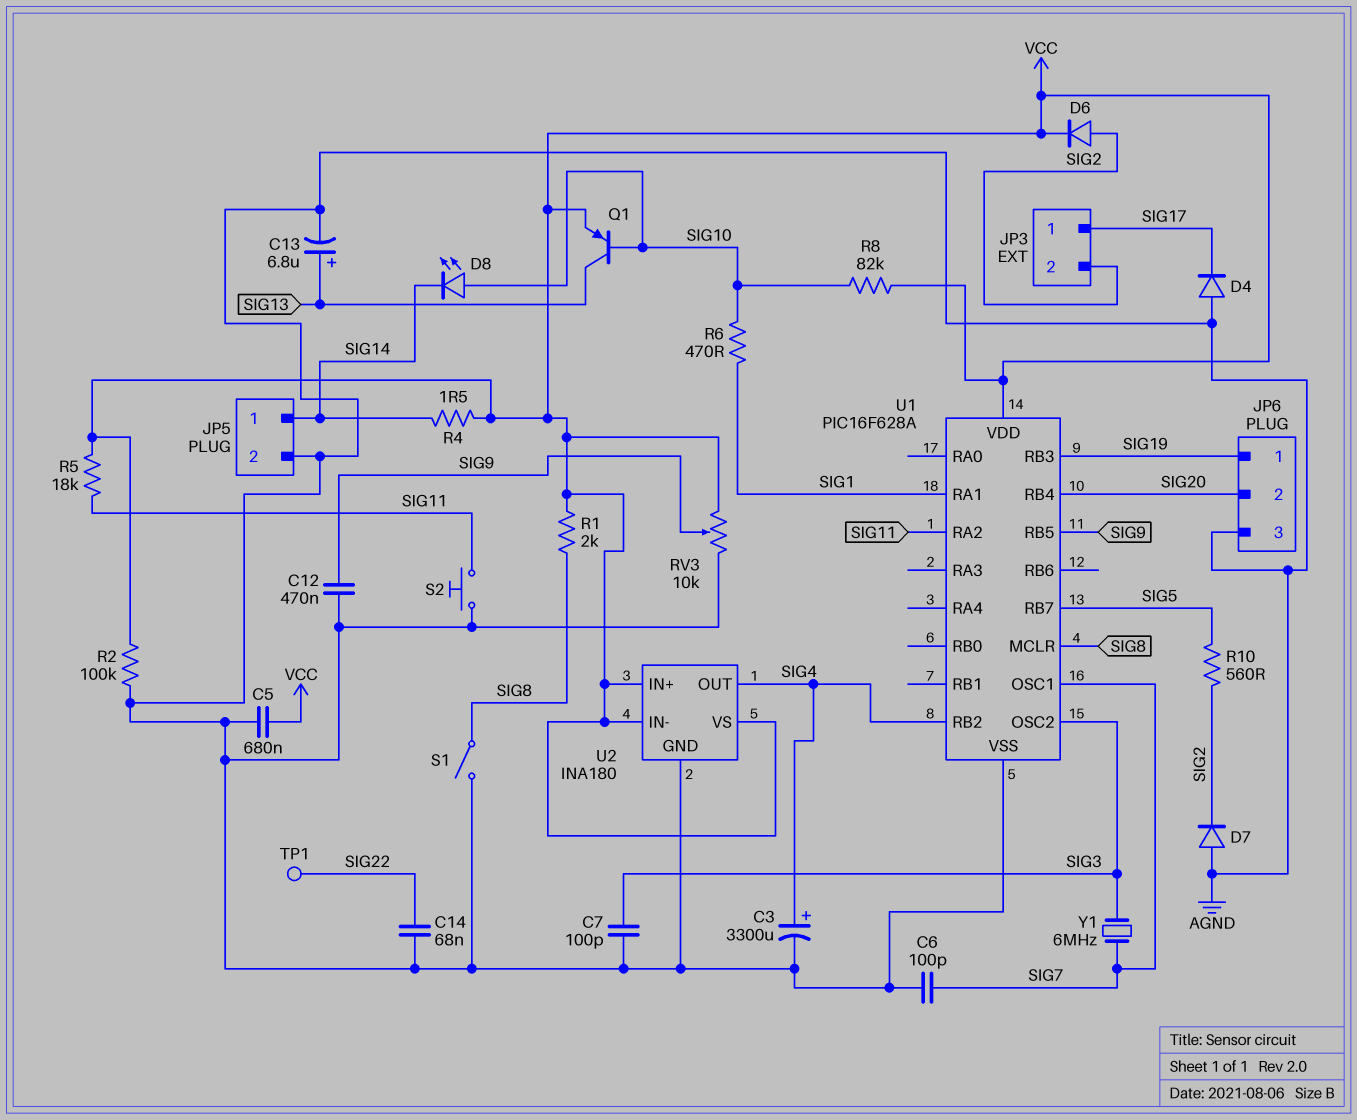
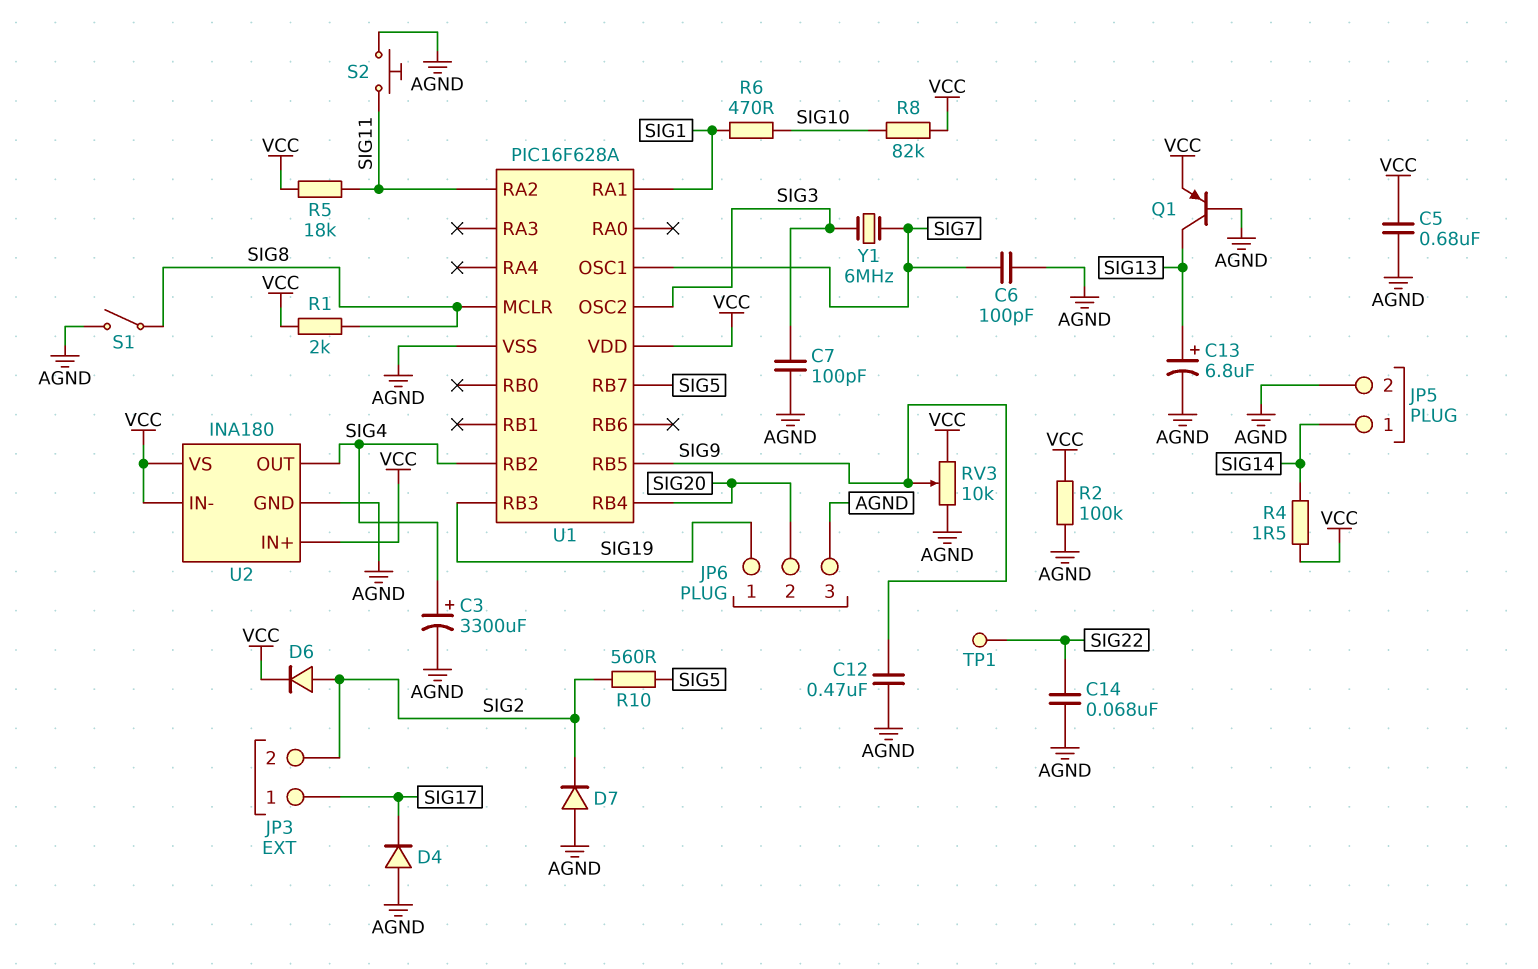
D8: LED (A SIG10, K SIG14) -> none
Q1: PNP (B SIG10, C SIG13, E VCC) -> PNP (B AGND, C SIG13, E VCC)

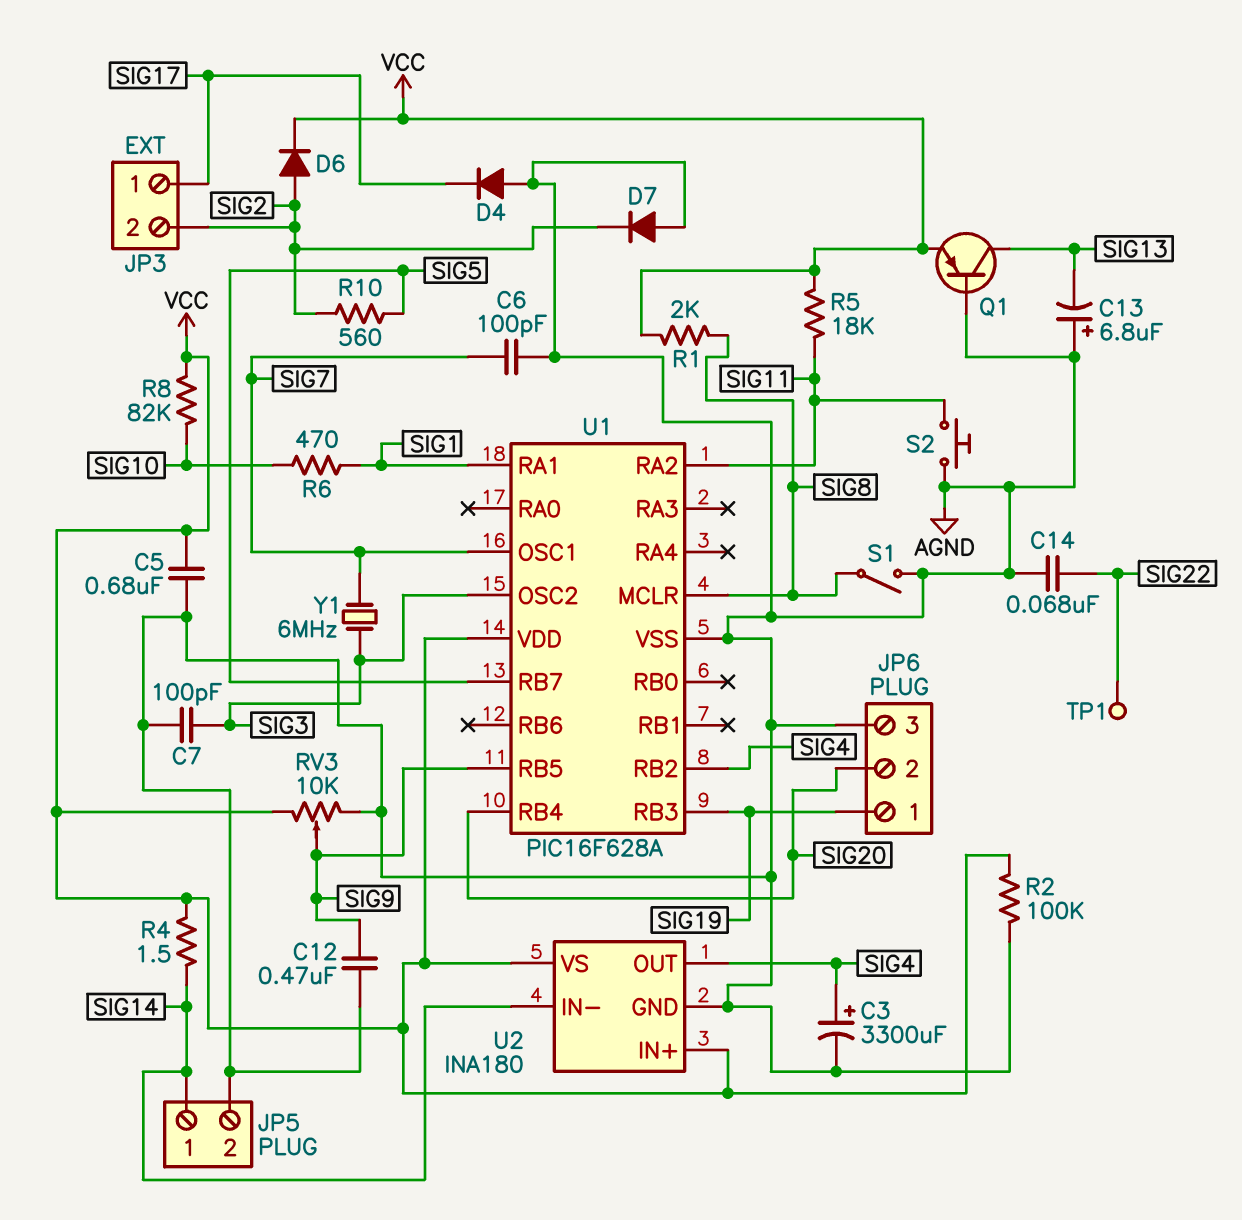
C13: 6.8uF (plus SIG13, minus AGND) -> 6.8uF (plus AGND, minus SIG13)
U2 pin IN-: VCC -> SIG14

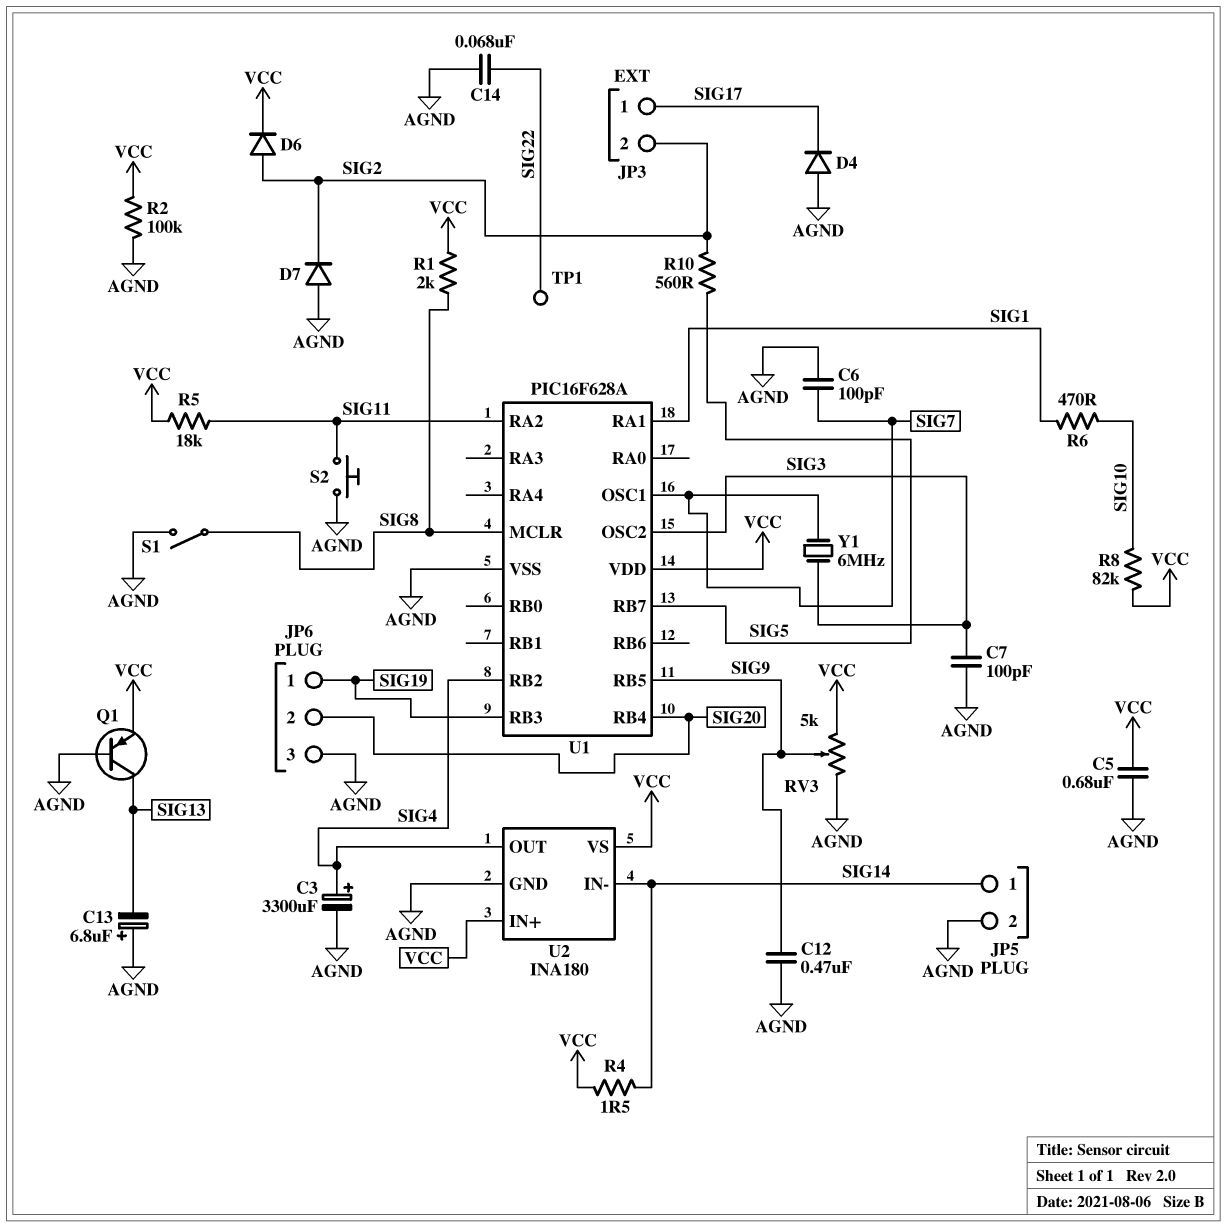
RV3: 10k (AGND, VCC, wiper SIG9) -> 5k (AGND, VCC, wiper SIG9)

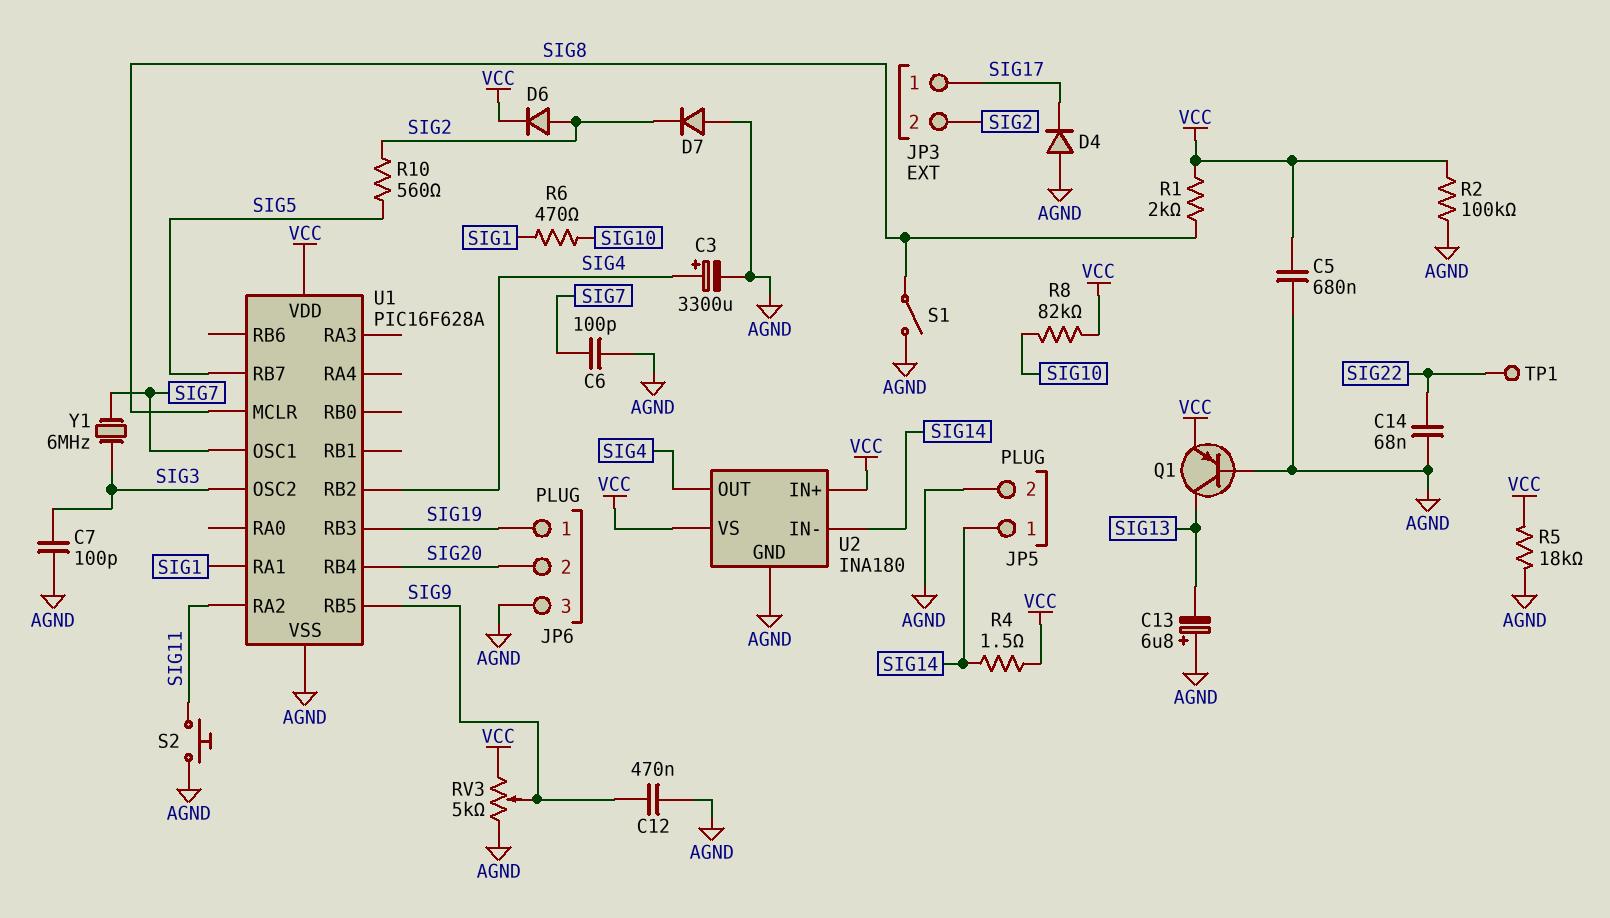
R5: 18k (SIG11, VCC) -> 18k (AGND, VCC)

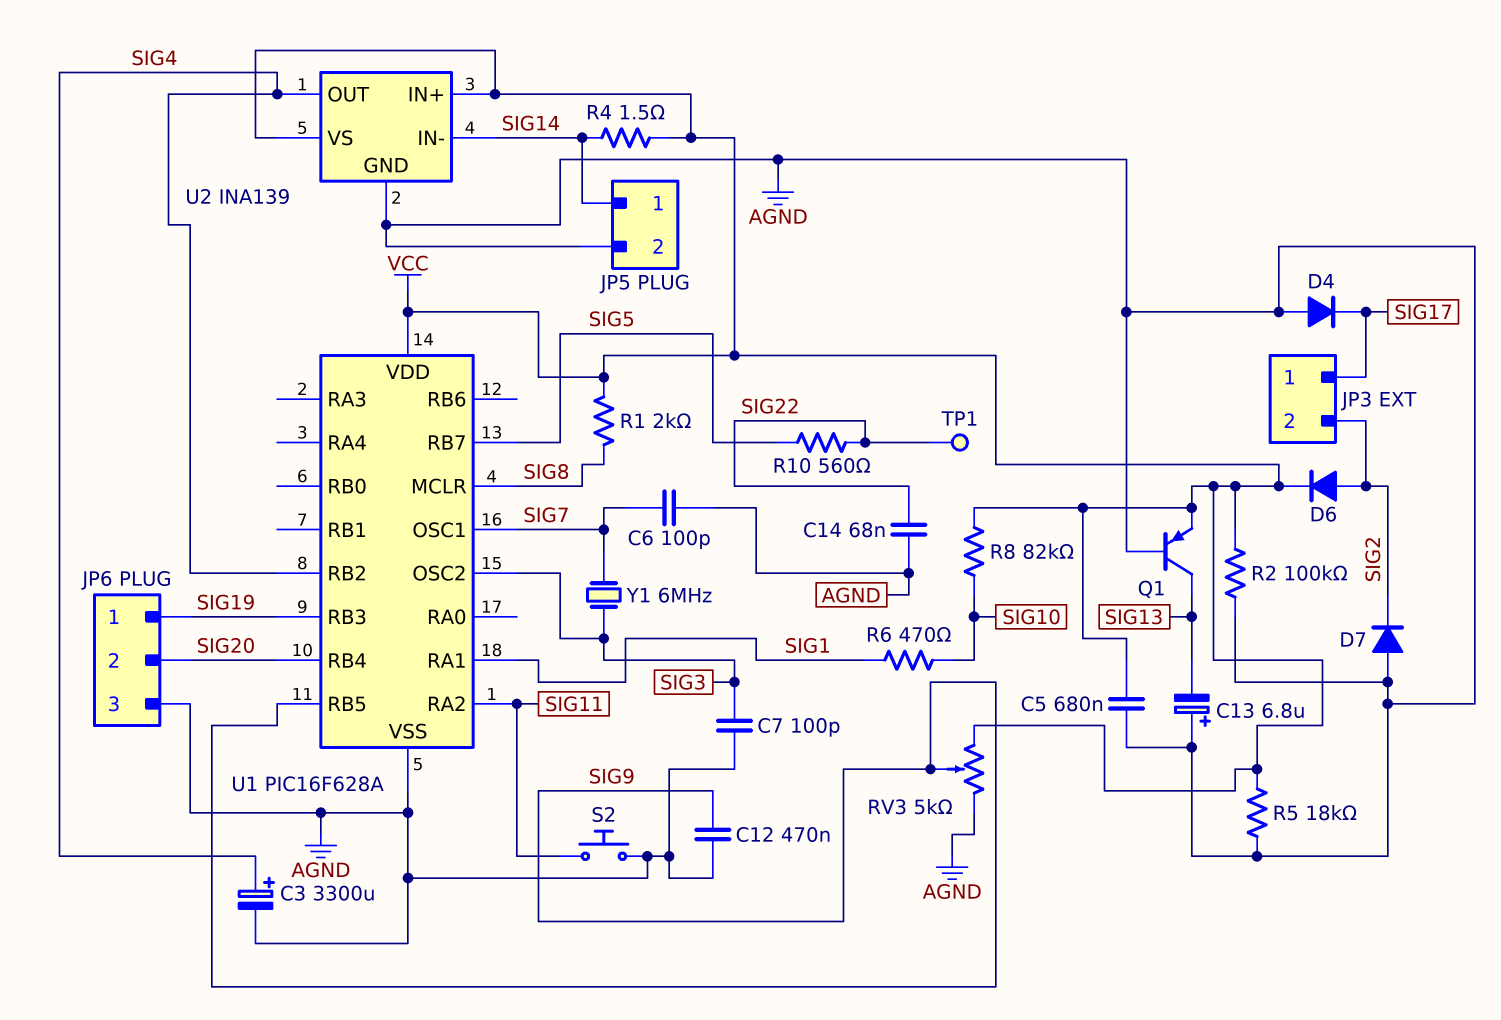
R10: 560 (SIG2, SIG5) -> 560 (SIG5, SIG22)
S1: switch (AGND, SIG8) -> none
U2: INA180 -> INA139

